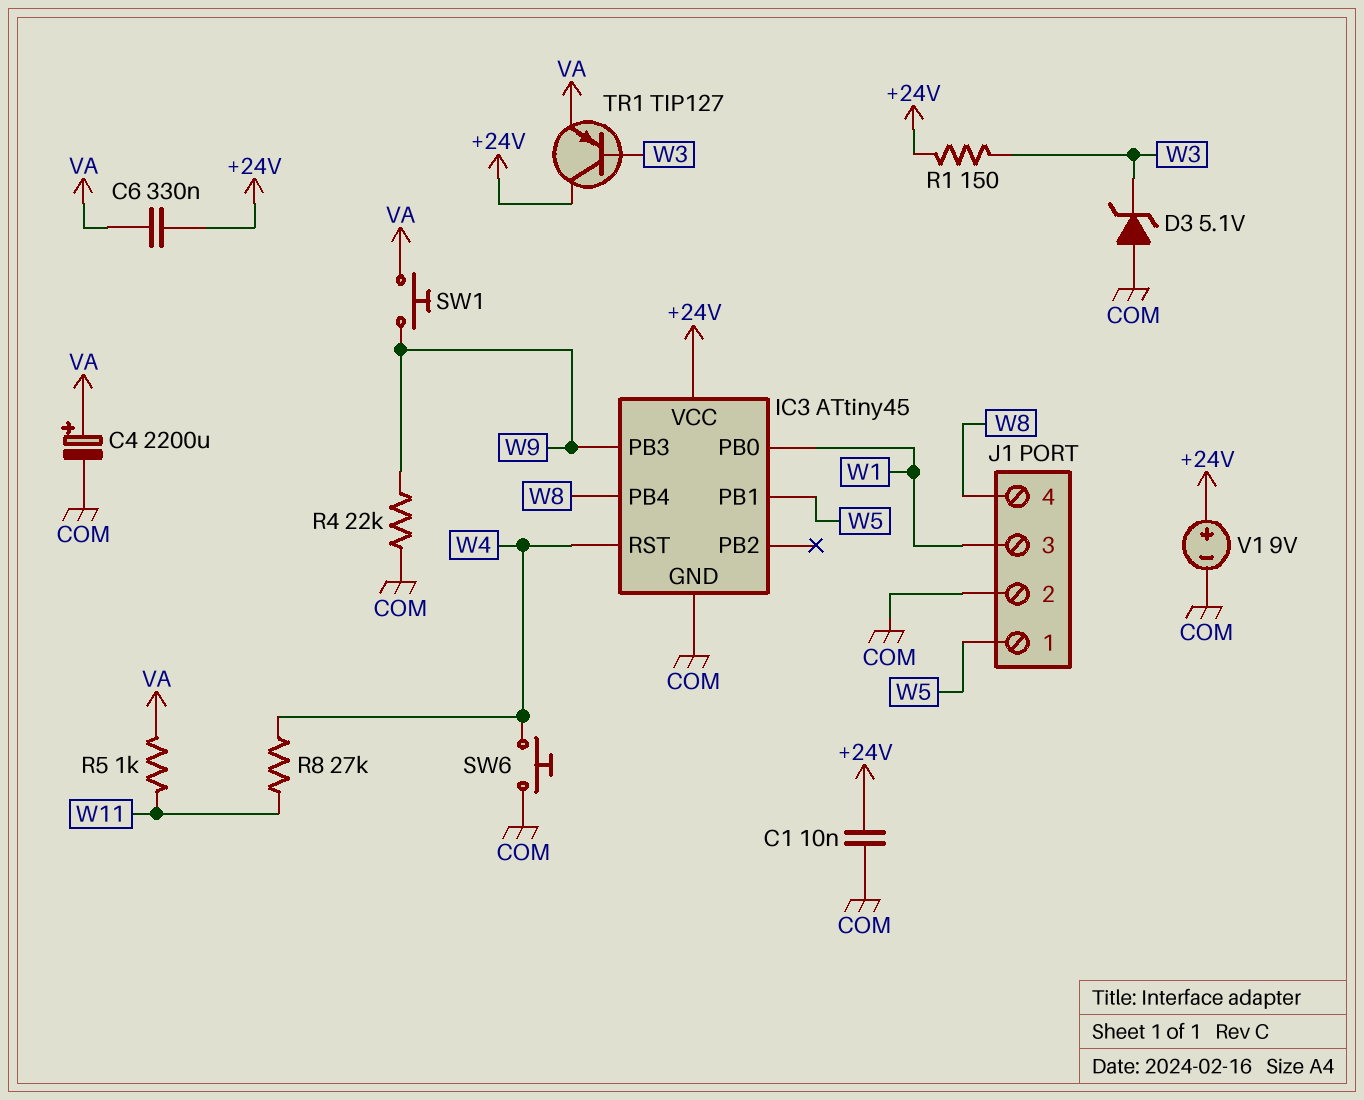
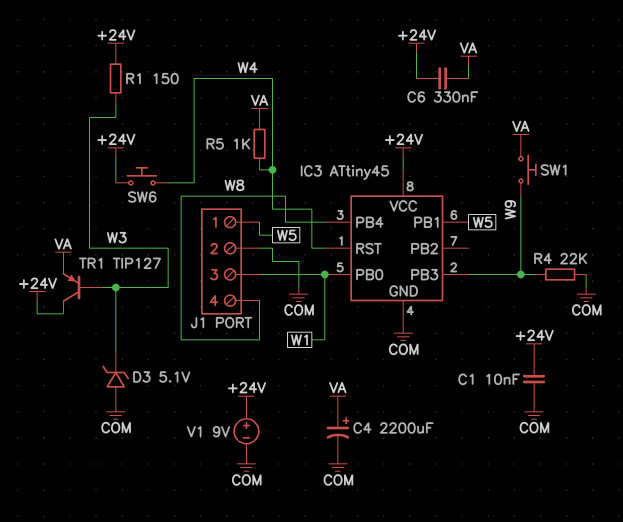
R5: 1k (VA, W11) -> 1k (VA, W4)
R8: 27k (W4, W11) -> none
SW6: button (COM, W4) -> button (+24V, W4)

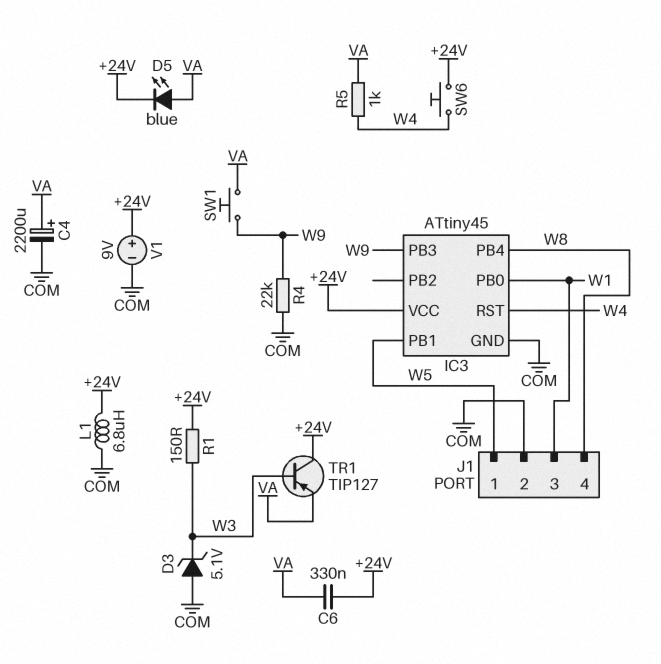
C1: 10nF (+24V, COM) -> none
D5: none -> LED blue (A VA, K +24V)
L1: none -> 6.8uH (+24V, COM)

